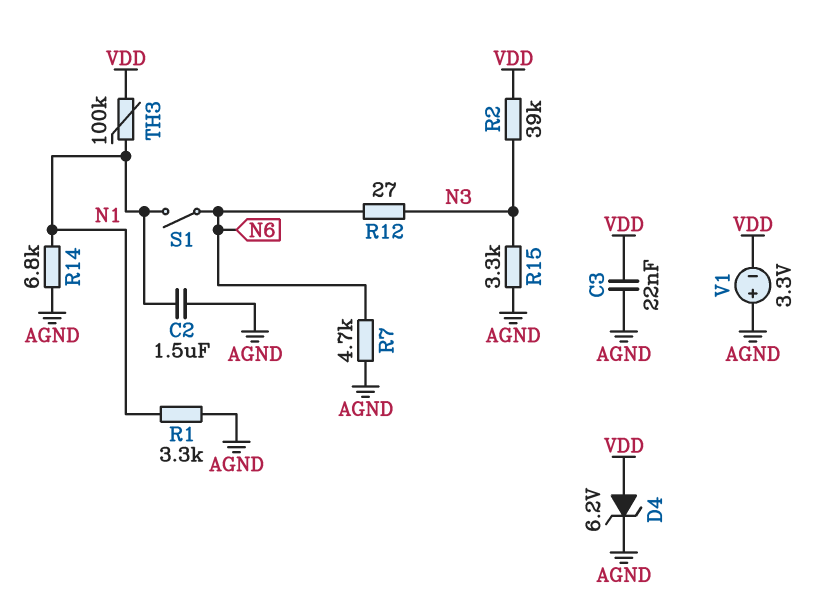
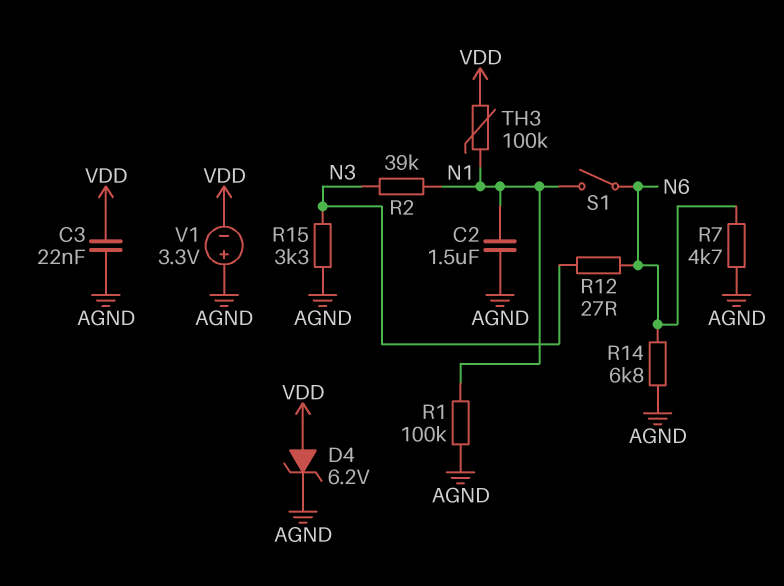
R1: 3.3k (AGND, N1) -> 100k (AGND, N1)
R2: 39k (N3, VDD) -> 39k (N1, N3)
R14: 6.8k (AGND, N1) -> 6.8k (AGND, N6)

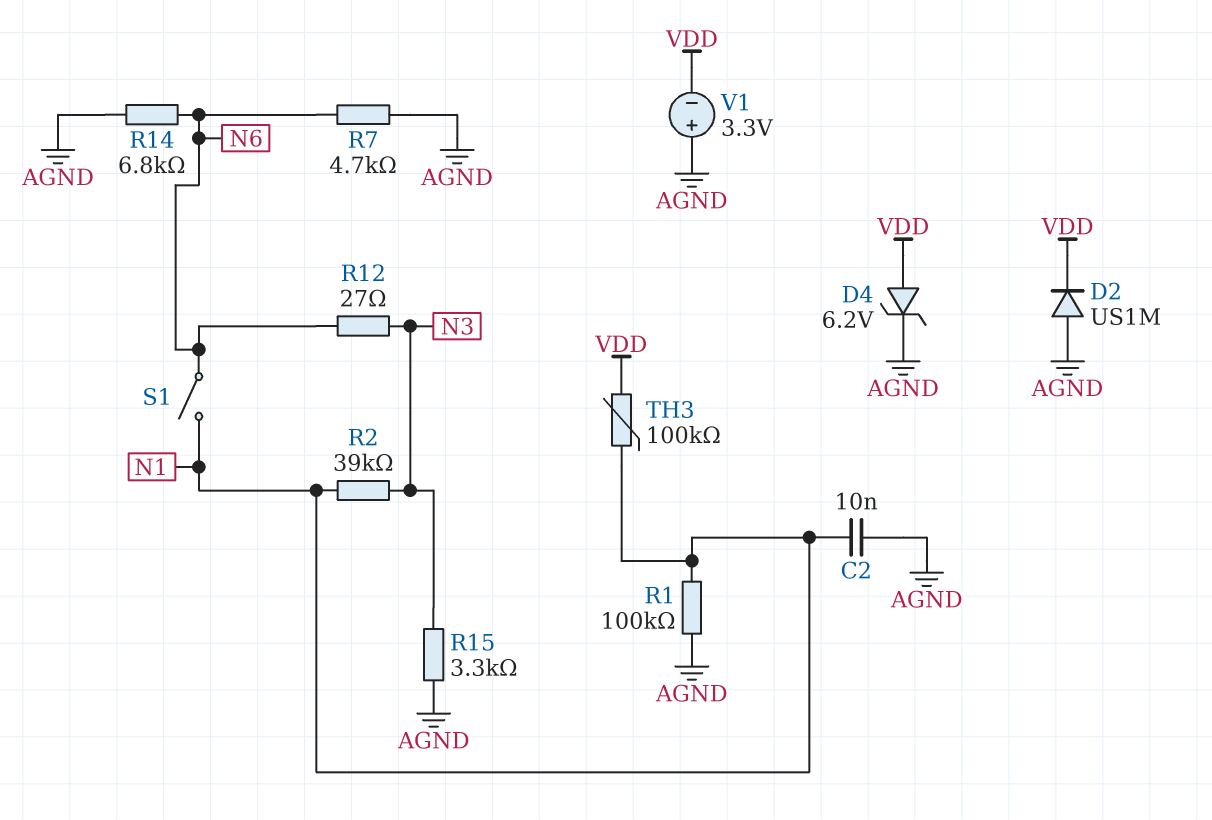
C2: 1.5uF (AGND, N1) -> 10nF (AGND, N1)
C3: 22nF (AGND, VDD) -> none
D2: none -> diode US1M (A AGND, K VDD)

